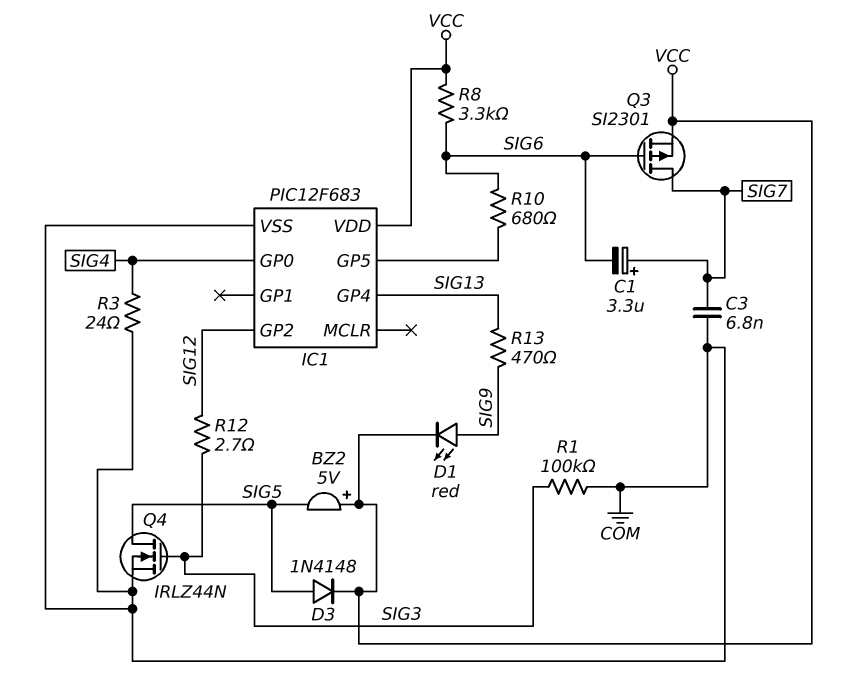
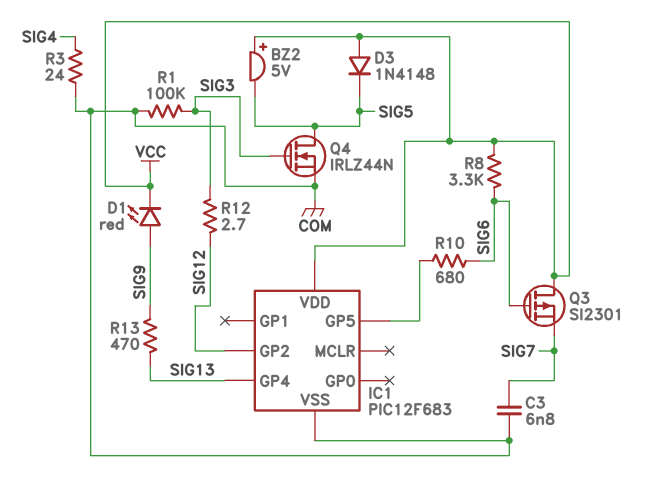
C1: 3.3uF (plus SIG7, minus SIG6) -> none
D3: diode 1N4148 (A SIG5, K VCC) -> diode 1N4148 (A VCC, K SIG5)
IC1 pin GP0: SIG4 -> none
Q3: PMOS SI2301 (G SIG6, D SIG7, S VCC) -> PMOS SI2301 (G SIG6, D VCC, S SIG7)

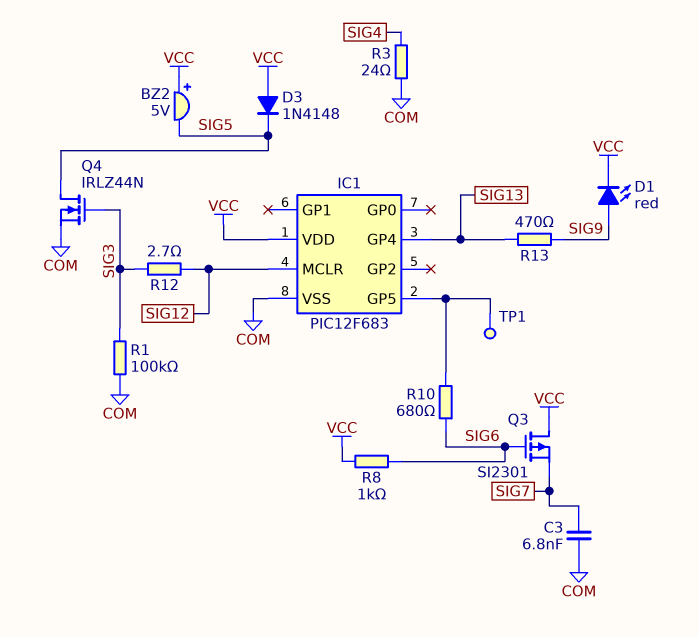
IC1 pin GP2: SIG12 -> none
IC1 pin MCLR: none -> SIG12
R8: 3.3k (SIG6, VCC) -> 1k (SIG6, VCC)
TP1: none -> test point (IC1/GP5)

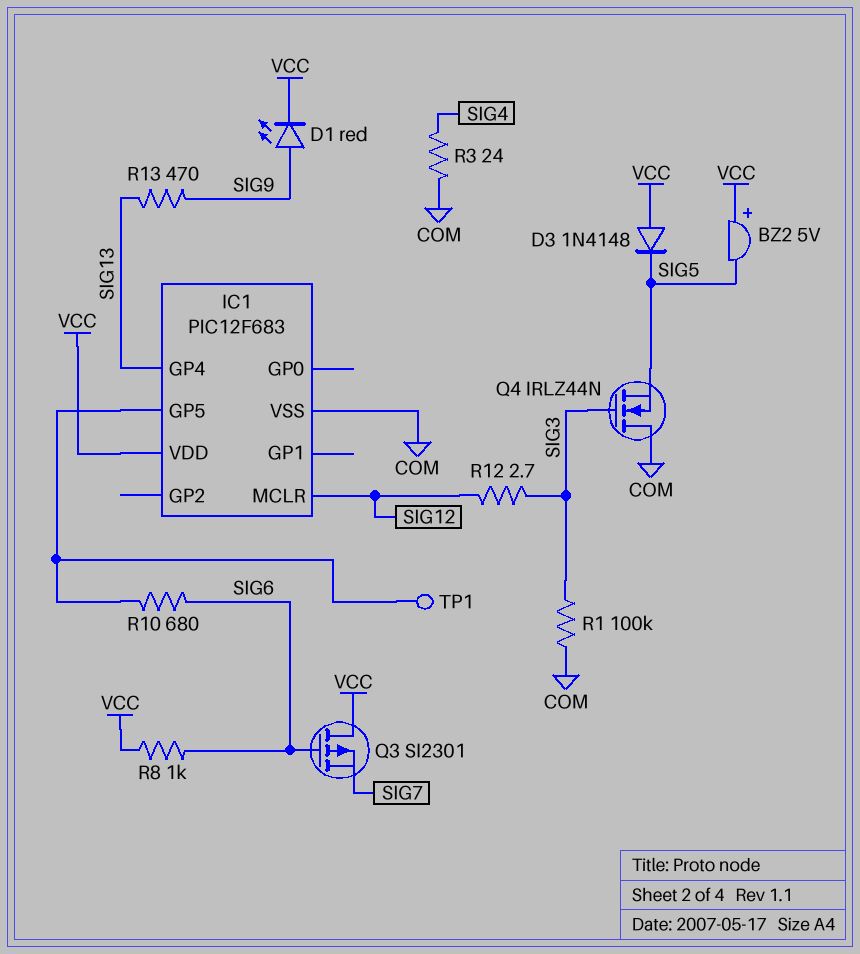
C3: 6.8nF (COM, SIG7) -> none
Q4: NMOS IRLZ44N (G SIG3, D SIG5, S COM) -> NMOS IRLZ44N (G SIG3, D COM, S SIG5)

